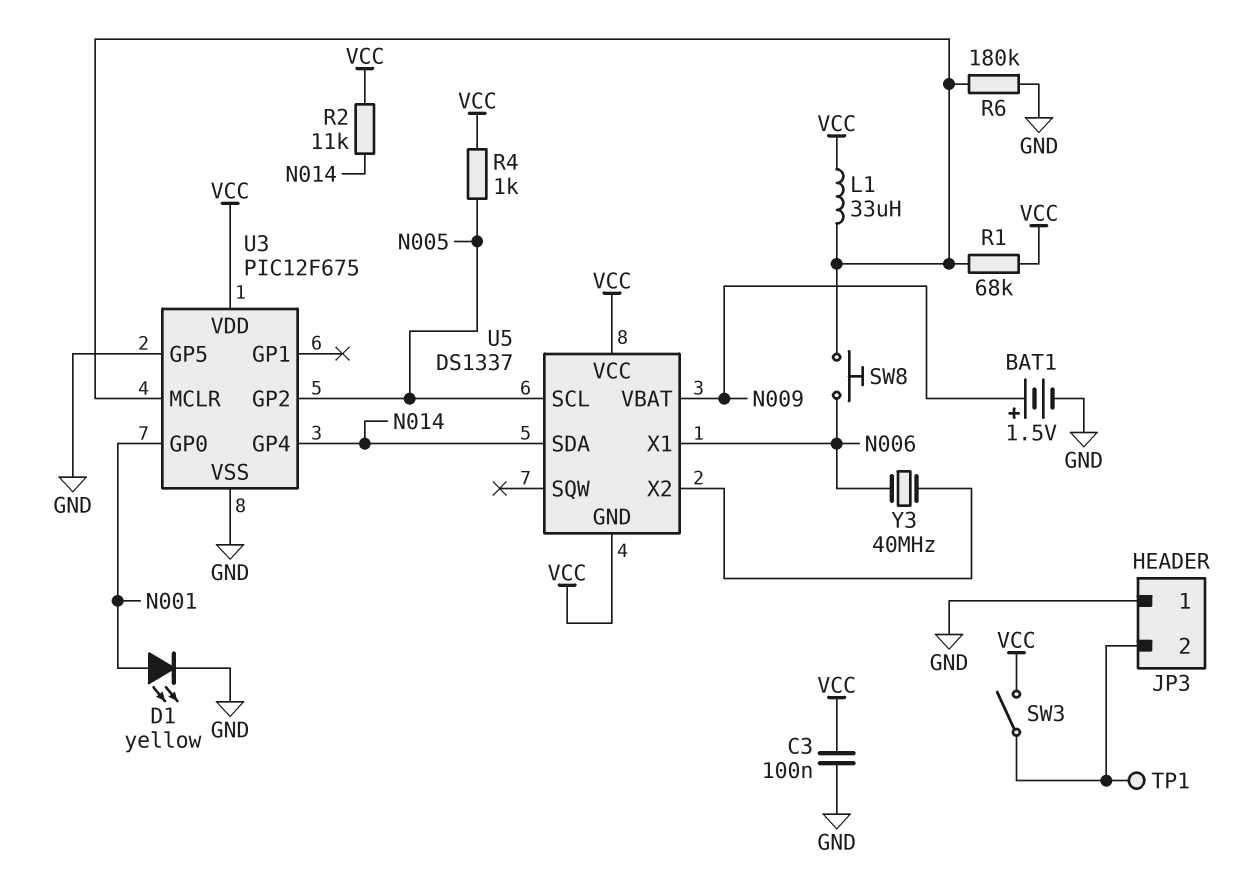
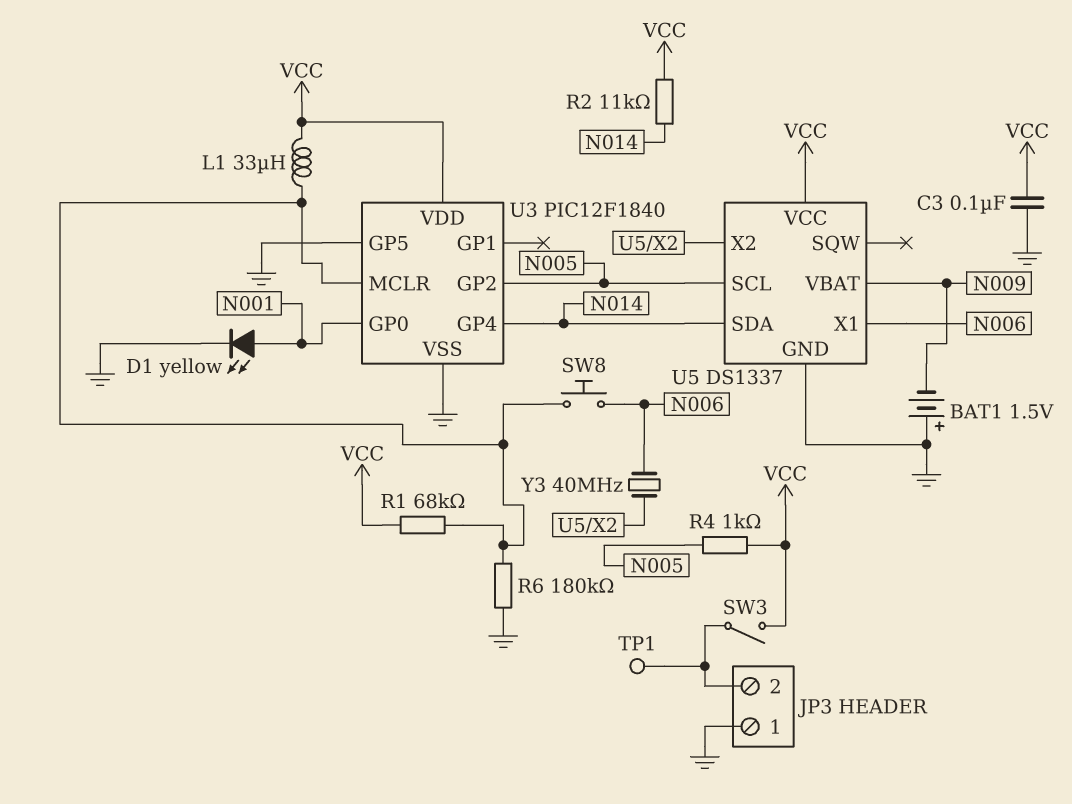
BAT1: 1.5V (plus N009, minus GND) -> 1.5V (plus GND, minus N009)
U3: PIC12F675 -> PIC12F1840
U5 pin GND: VCC -> GND

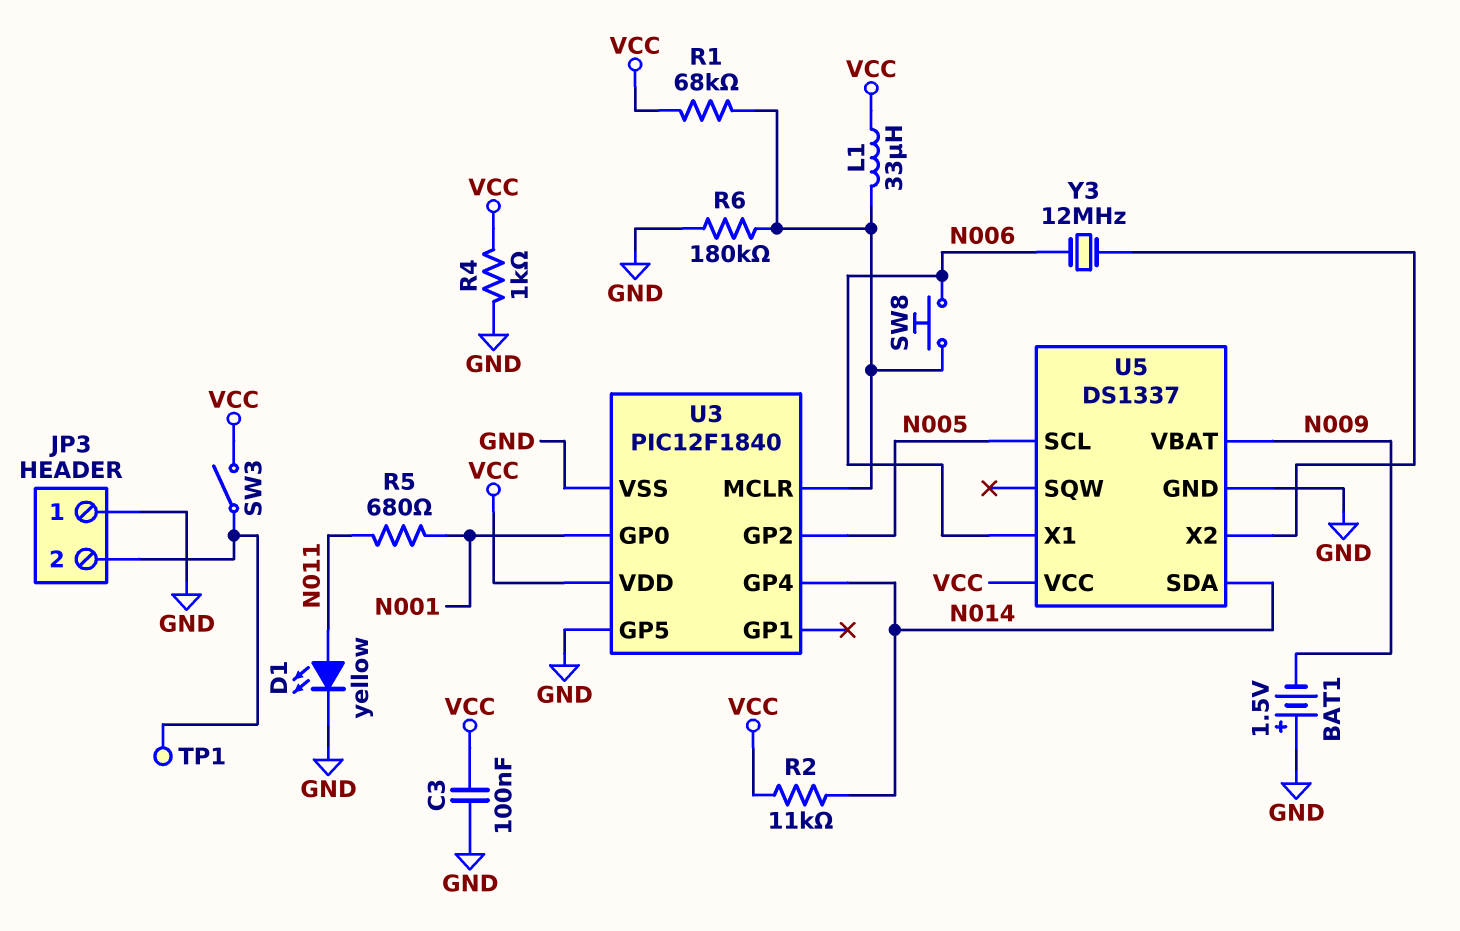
D1: LED yellow (A N001, K GND) -> LED yellow (A N011, K GND)
R4: 1k (N005, VCC) -> 1k (GND, VCC)
R5: none -> 680 (N001, N011)
Y3: 40MHz (N006, U5/X2) -> 12MHz (N006, U5/X2)

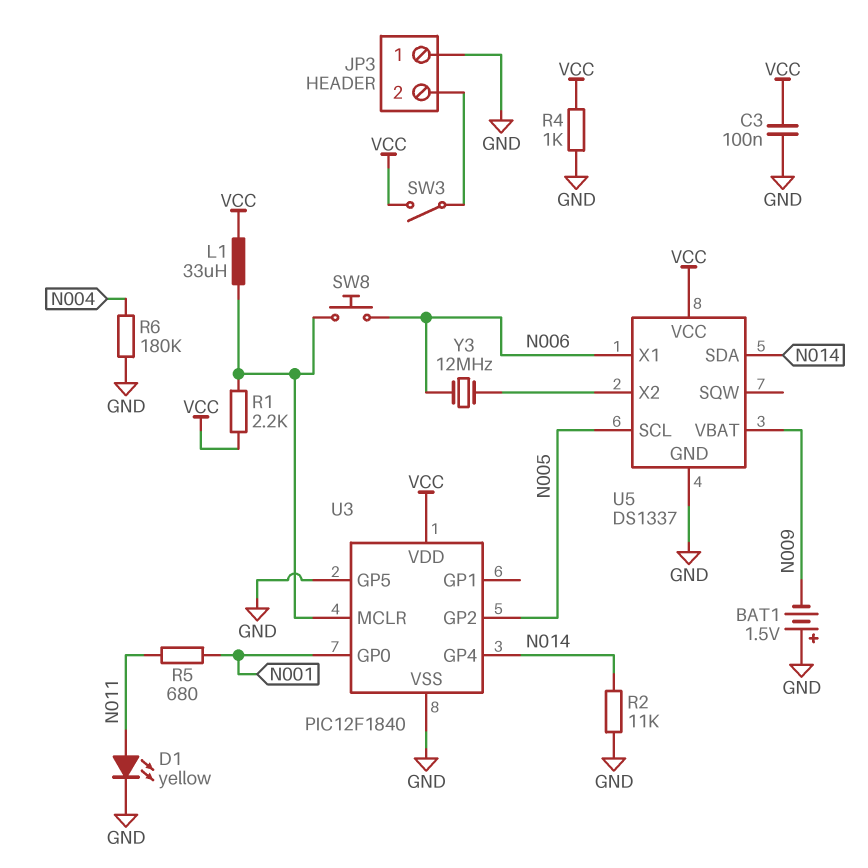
R1: 68k (U3/MCLR, VCC) -> 2.2k (U3/MCLR, VCC)
R2: 11k (N014, VCC) -> 11k (GND, N014)
R6: 180k (GND, U3/MCLR) -> 180k (GND, N004)
TP1: test point (JP3/2) -> none

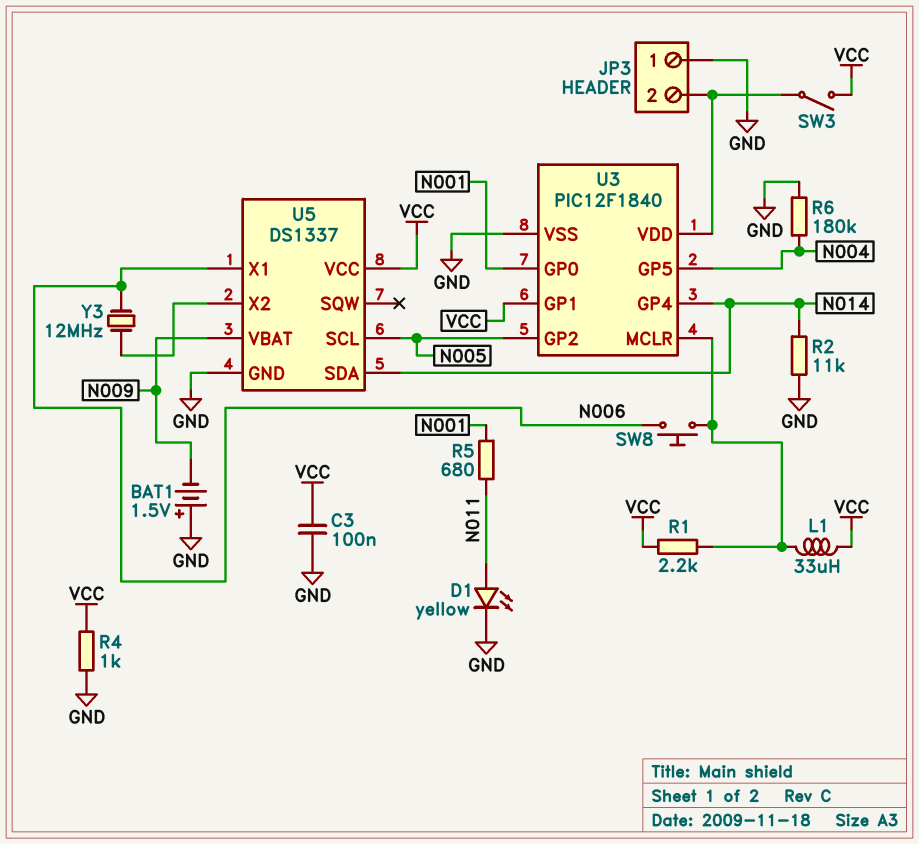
U3 pin GP1: none -> VCC
U3 pin GP5: GND -> N004
U3 pin VDD: VCC -> JP3/2

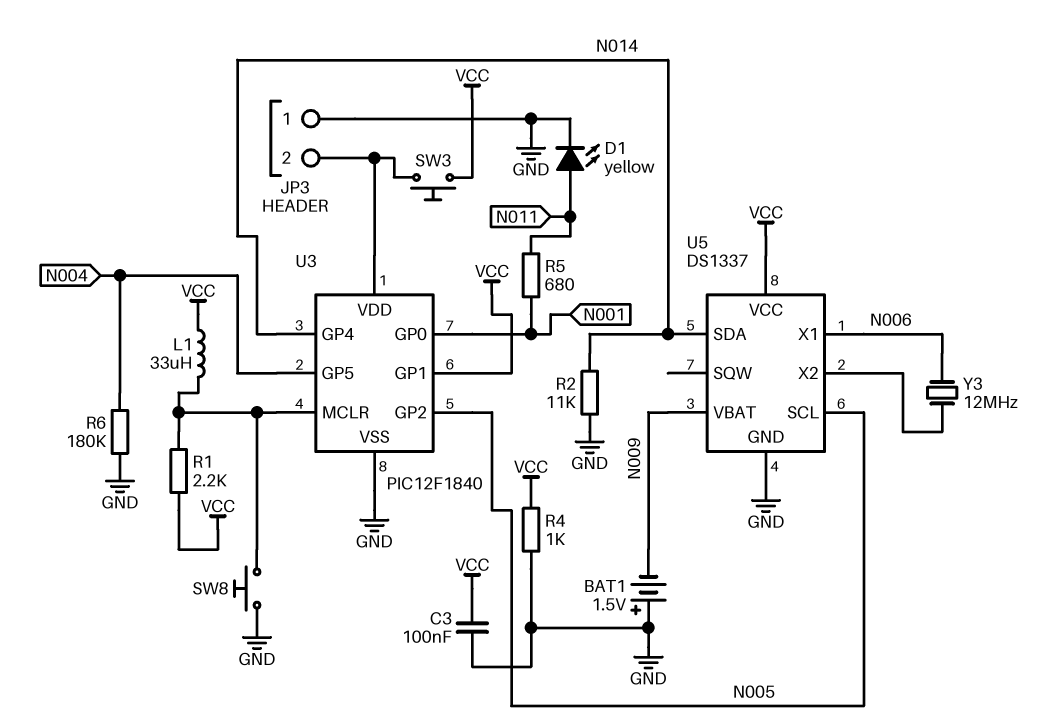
SW3: switch (JP3/2, VCC) -> button (JP3/2, VCC)
SW8: button (N006, U3/MCLR) -> button (GND, U3/MCLR)

